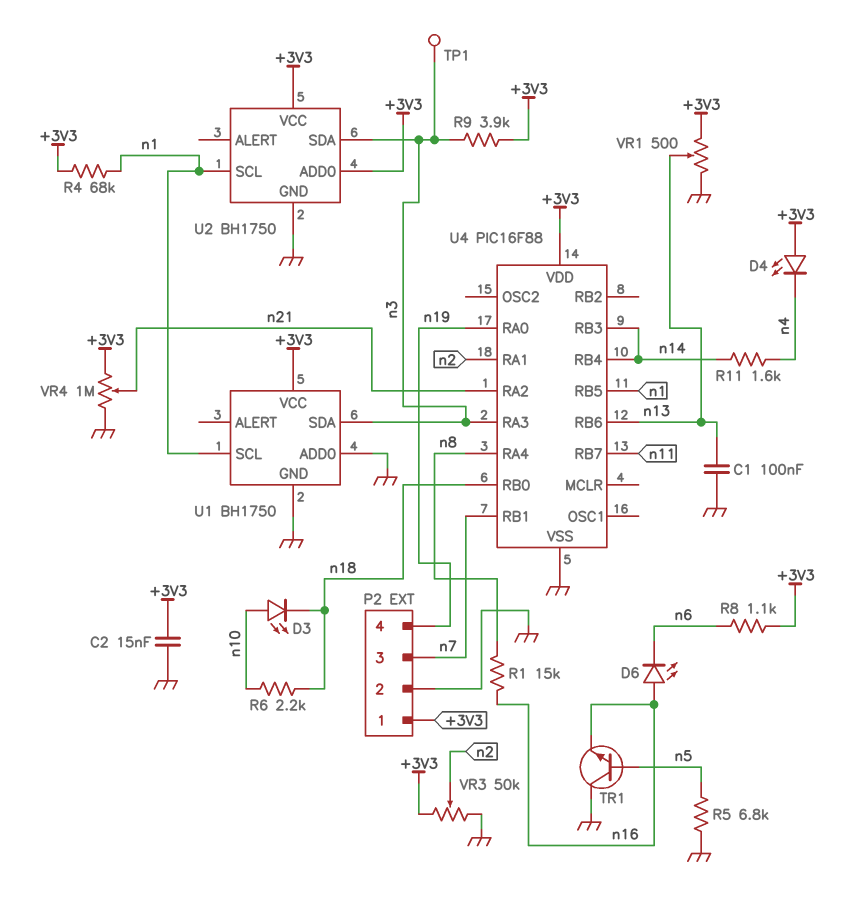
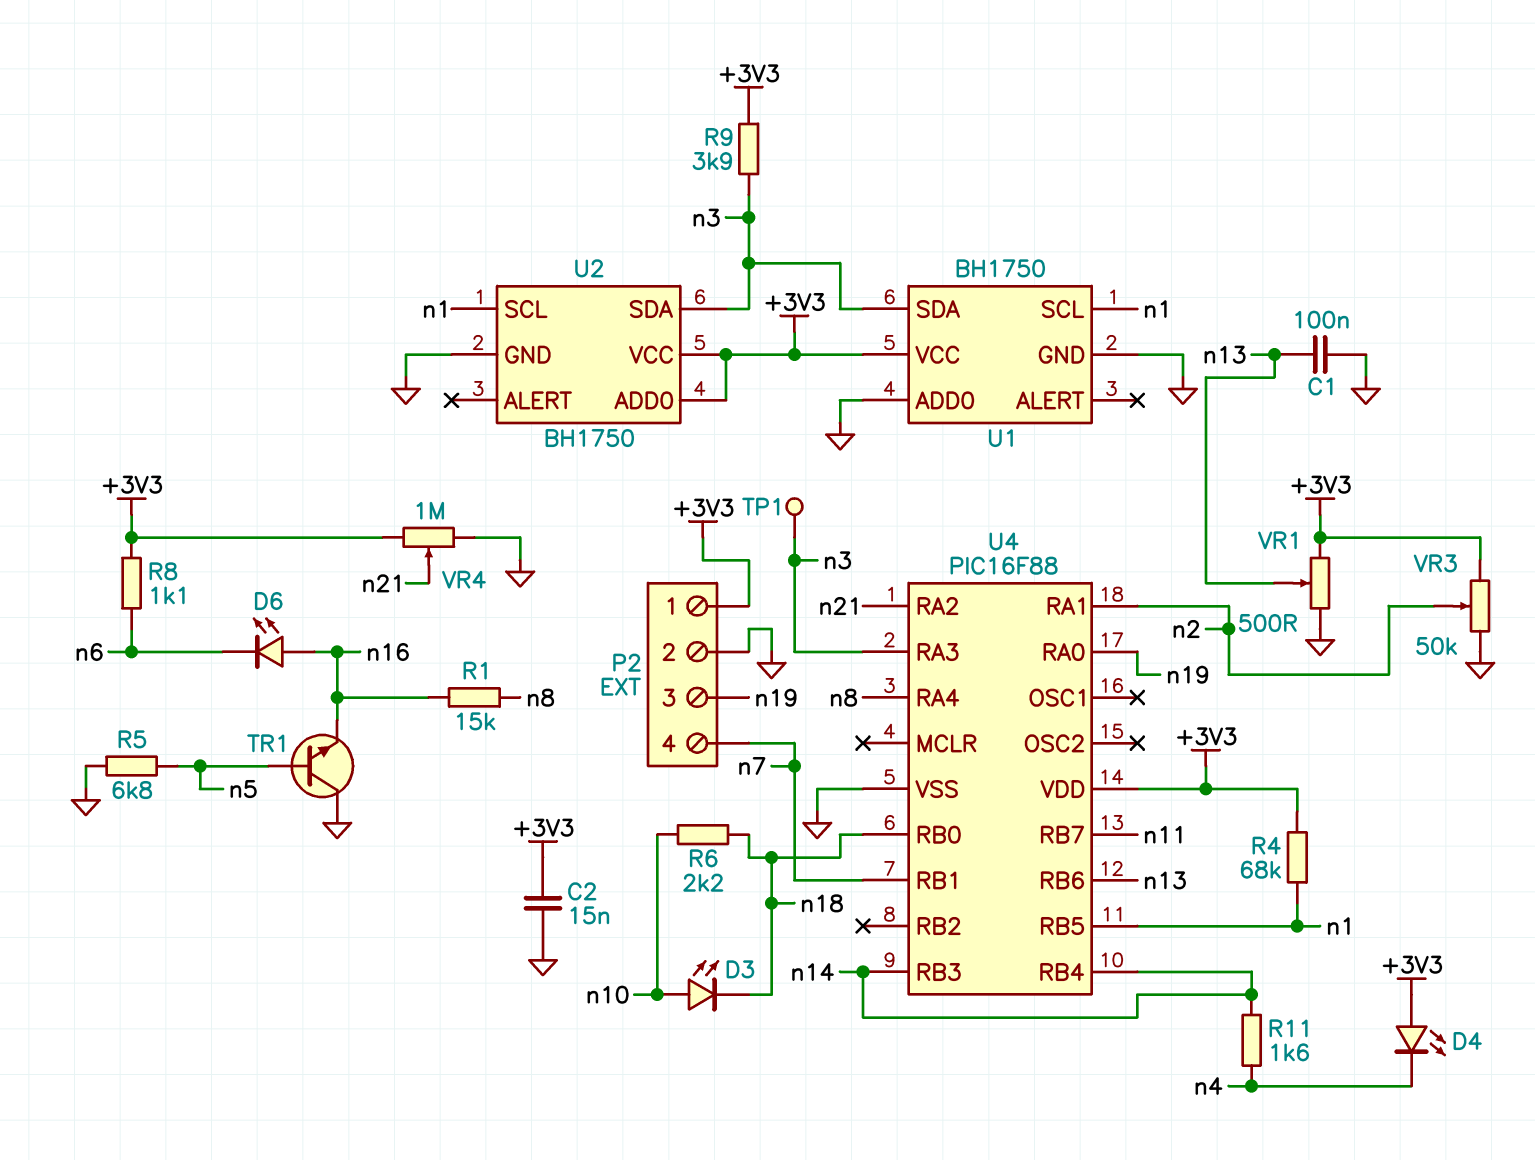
P2 pin 3: n7 -> n19
P2 pin 4: n19 -> n7

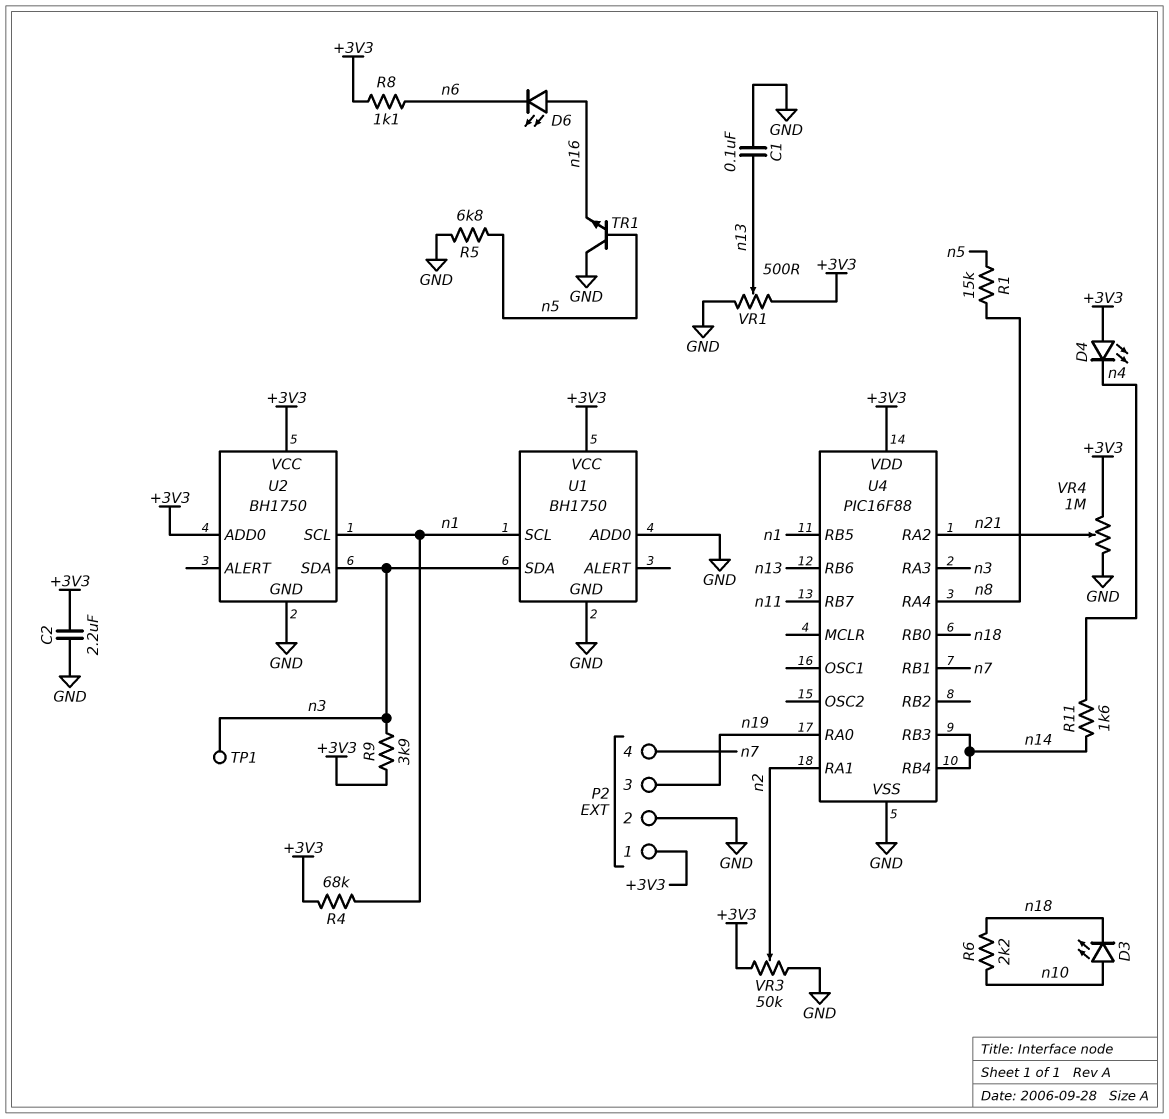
C2: 15nF (+3V3, GND) -> 2.2uF (+3V3, GND)
R1: 15k (n8, n16) -> 15k (n5, n8)

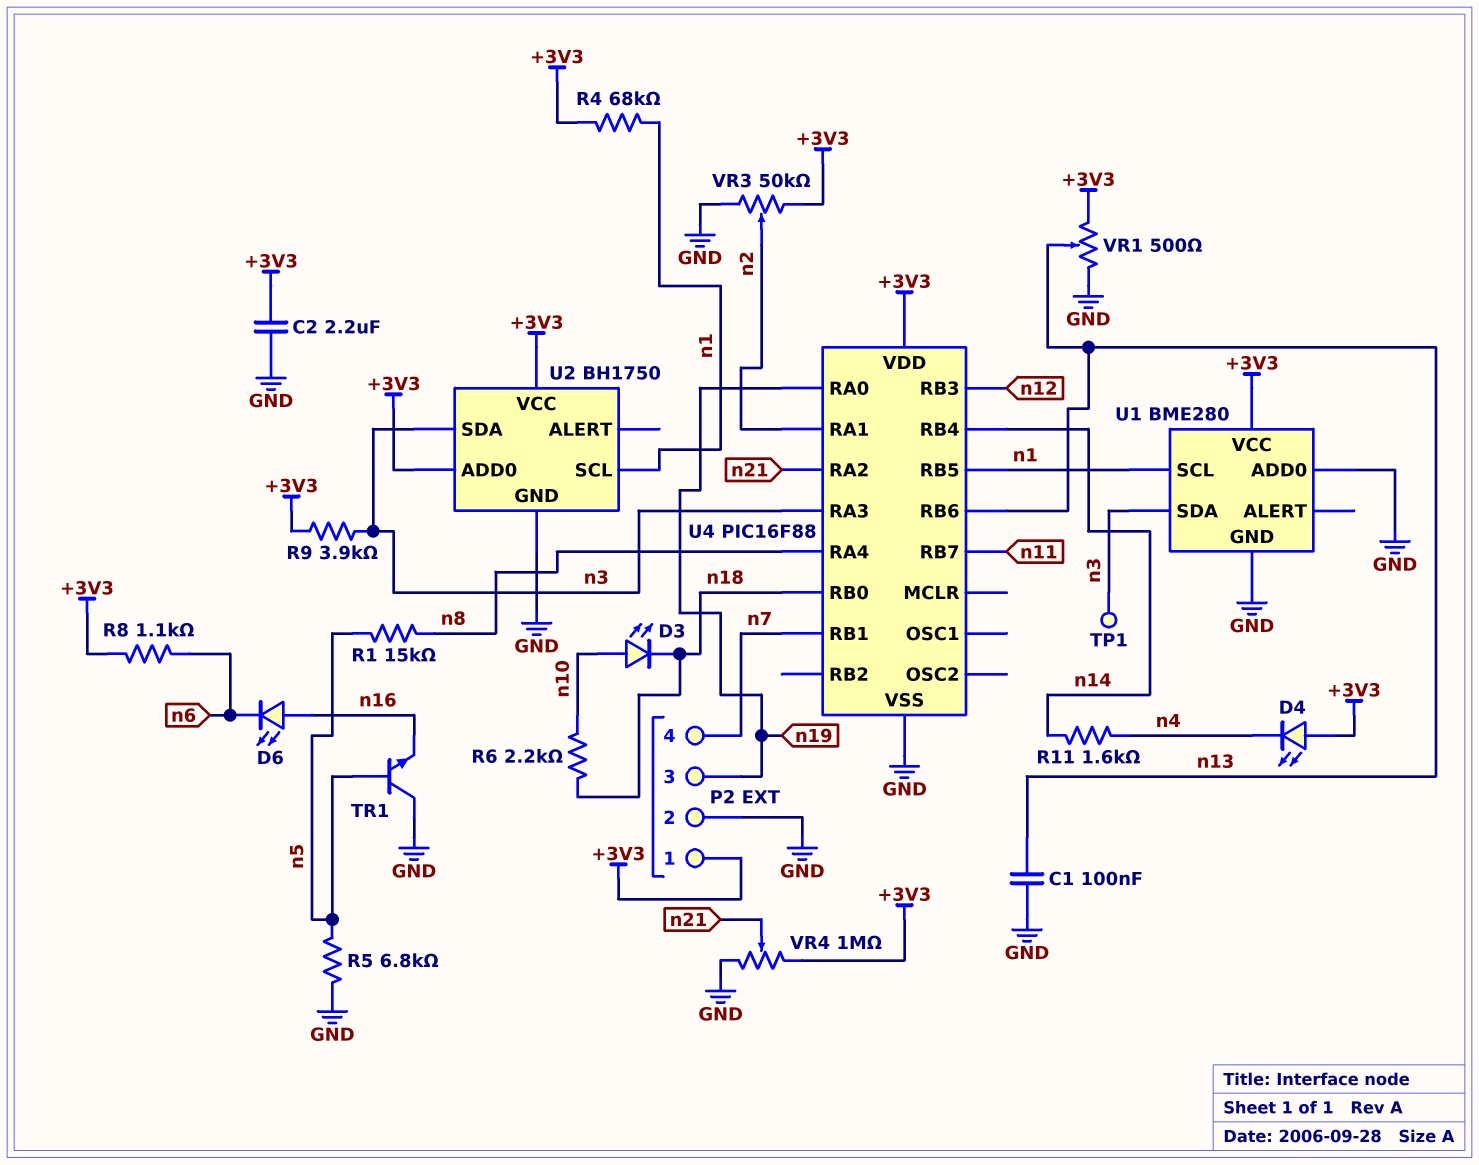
U1: BH1750 -> BME280
U4 pin RB3: n14 -> n12

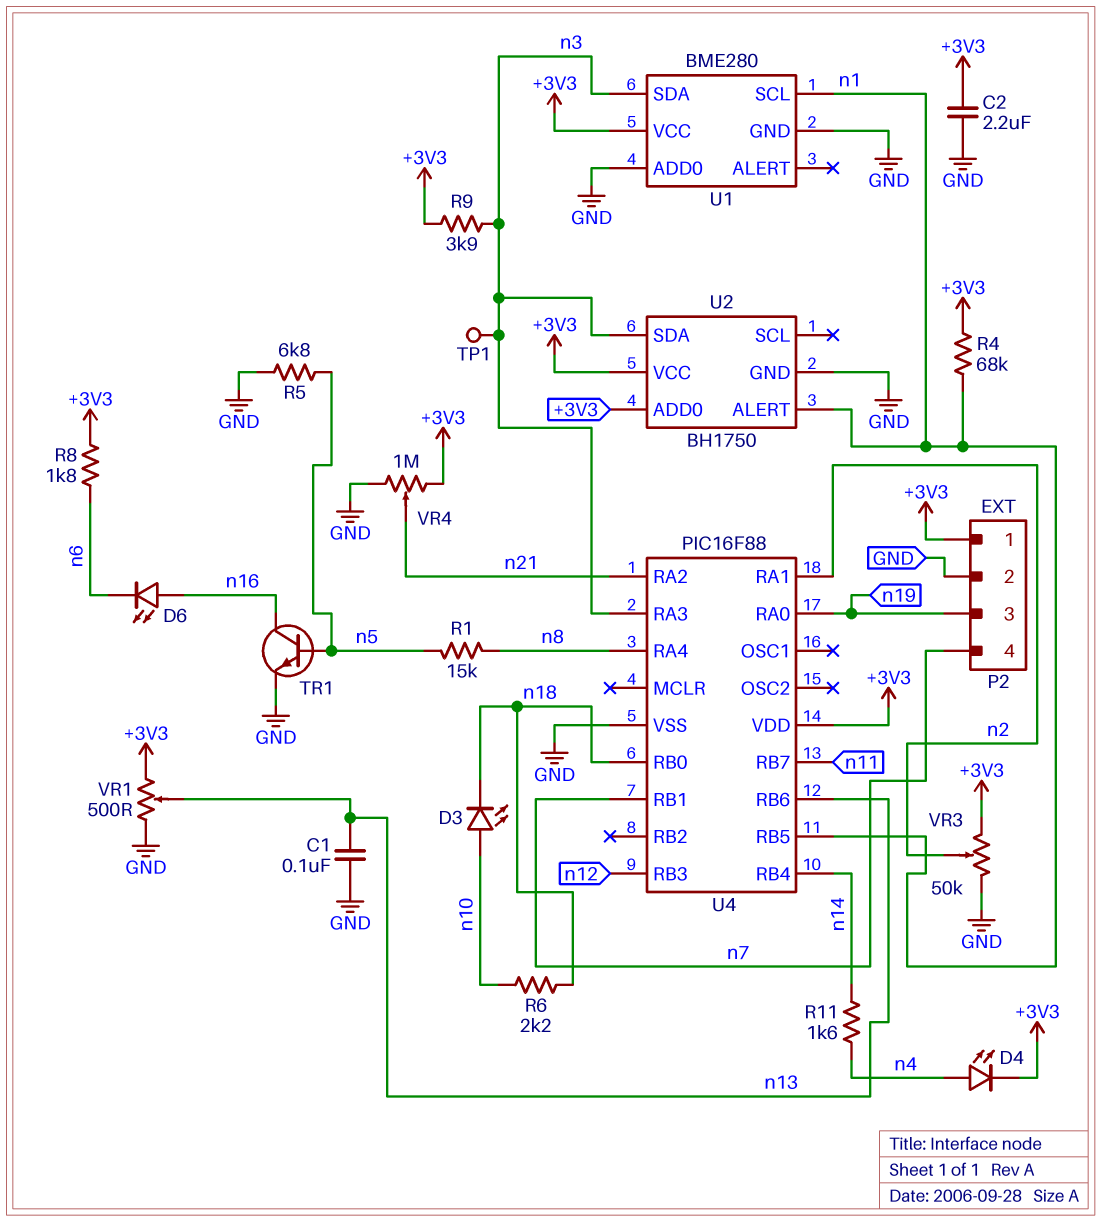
D4: LED (A +3V3, K n4) -> LED (A n4, K +3V3)
R8: 1.1k (+3V3, n6) -> 1.8k (+3V3, n6)
TR1: NPN (B n5, C GND, E n16) -> NPN (B n5, C n16, E GND)
U2 pin ALERT: none -> n1
U2 pin SCL: n1 -> none

